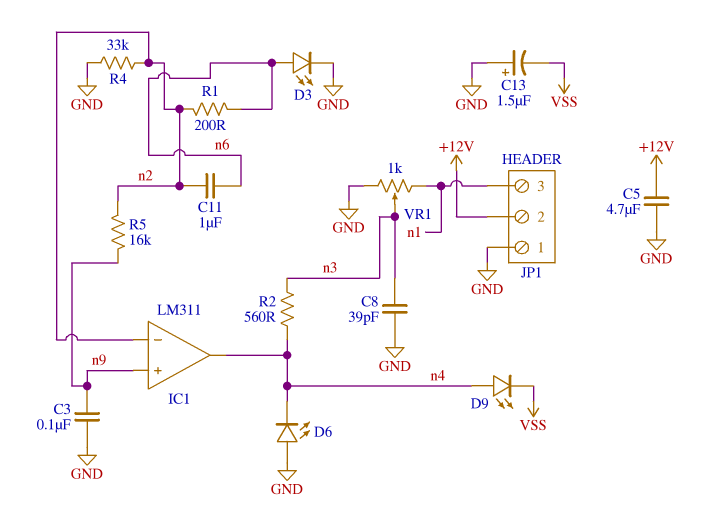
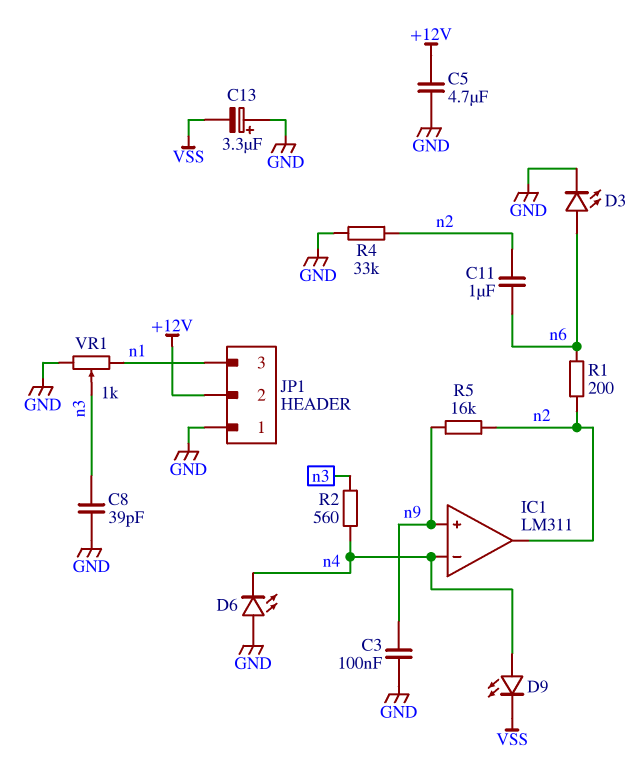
C13: 1.5uF (plus GND, minus VSS) -> 3.3uF (plus GND, minus VSS)
IC1 pin in-: n2 -> n4
IC1 pin out: n4 -> n2

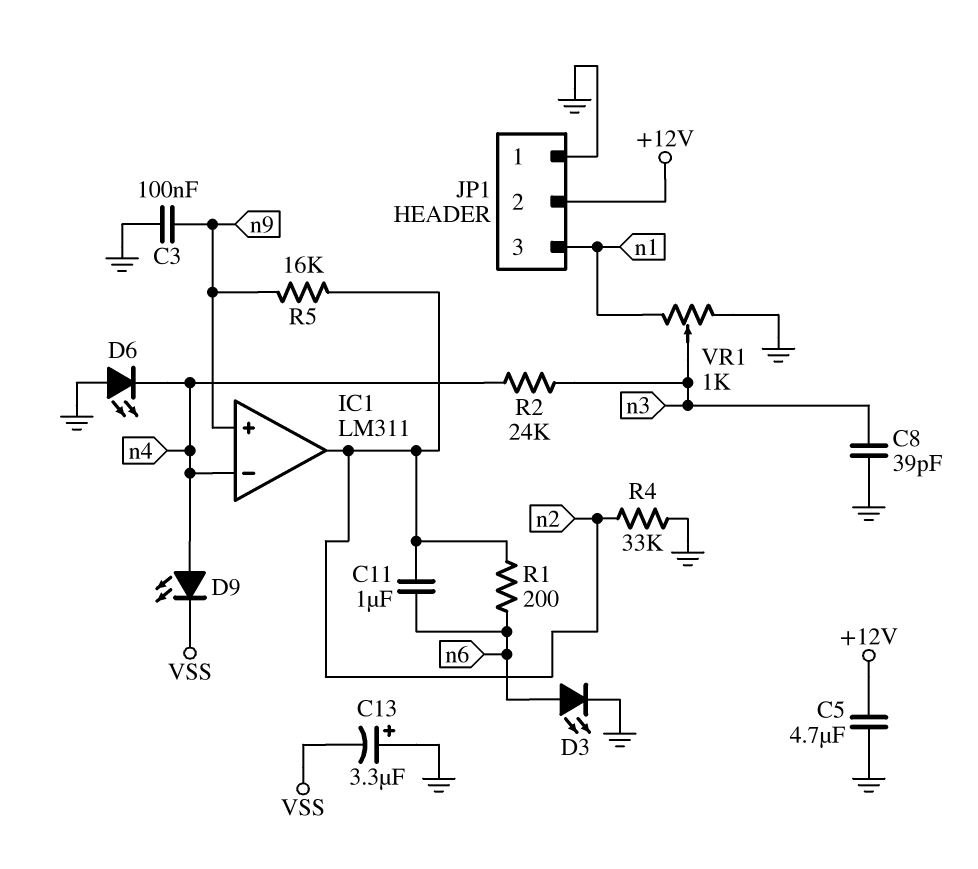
R2: 560 (n3, n4) -> 24k (n3, n4)

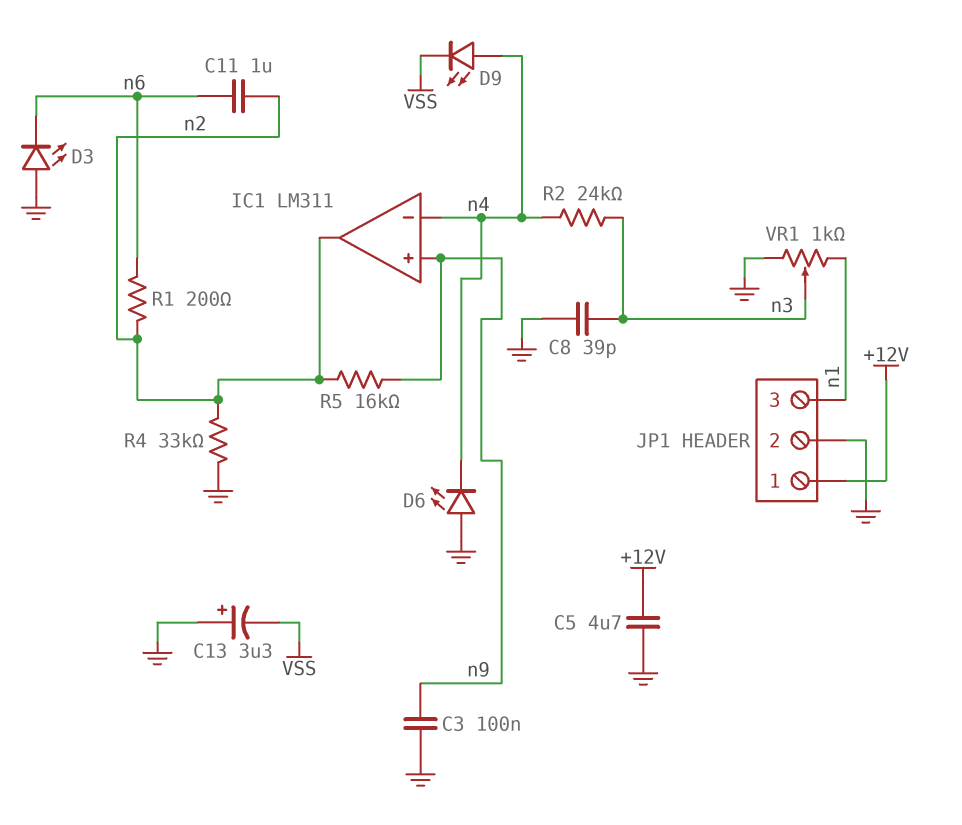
D3: LED (A n6, K GND) -> LED (A GND, K n6)
JP1 pin 1: GND -> +12V
JP1 pin 2: +12V -> GND

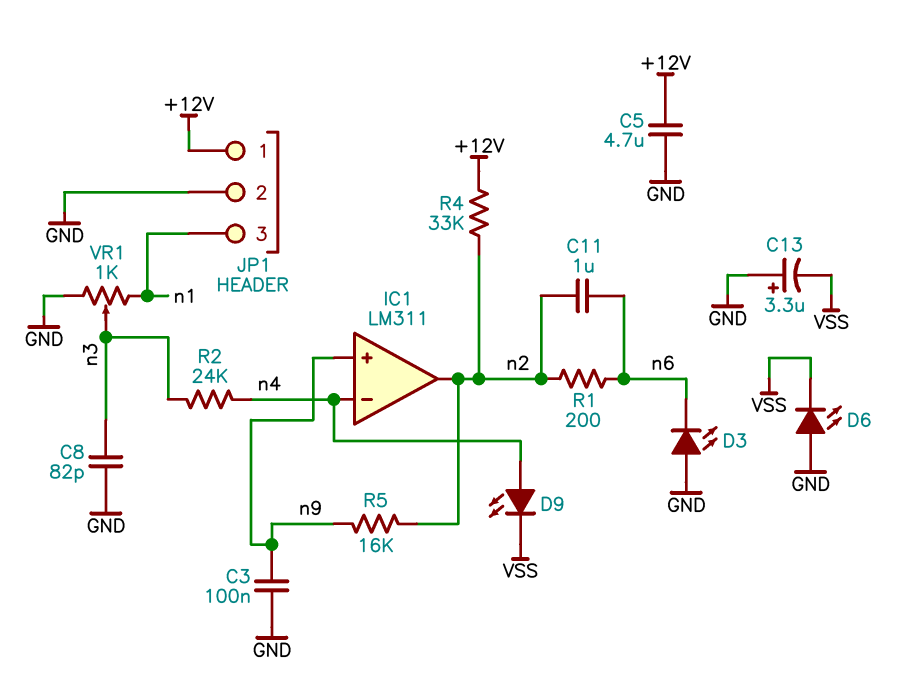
C8: 39pF (GND, n3) -> 82pF (GND, n3)
D6: LED (A GND, K n4) -> LED (A GND, K VSS)
R4: 33k (GND, n2) -> 33k (+12V, n2)

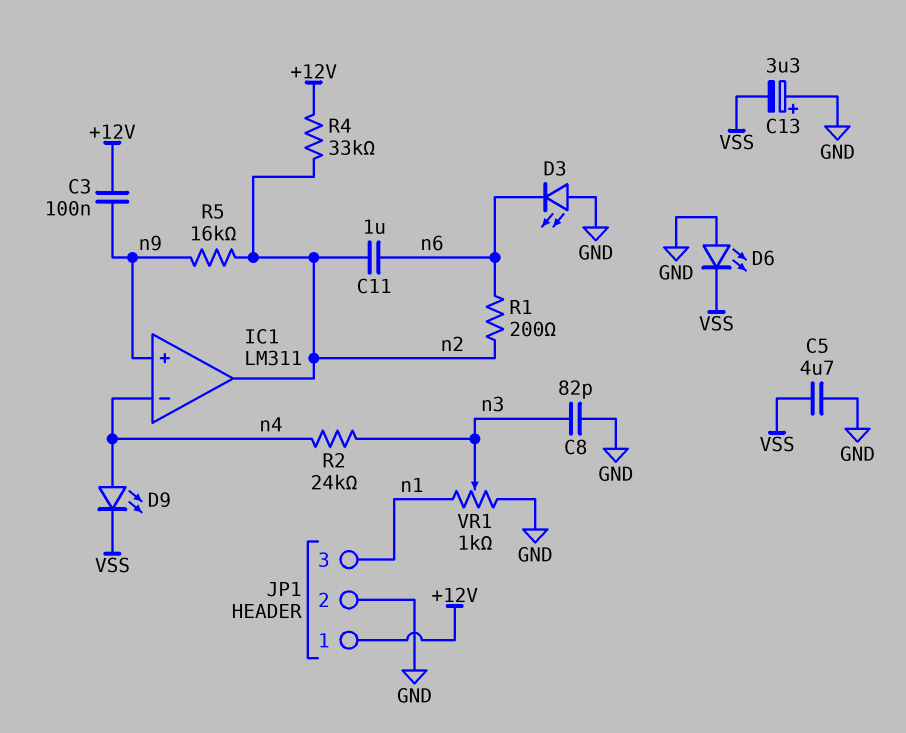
C3: 100nF (GND, n9) -> 100nF (+12V, n9)
C5: 4.7uF (+12V, GND) -> 4.7uF (GND, VSS)

